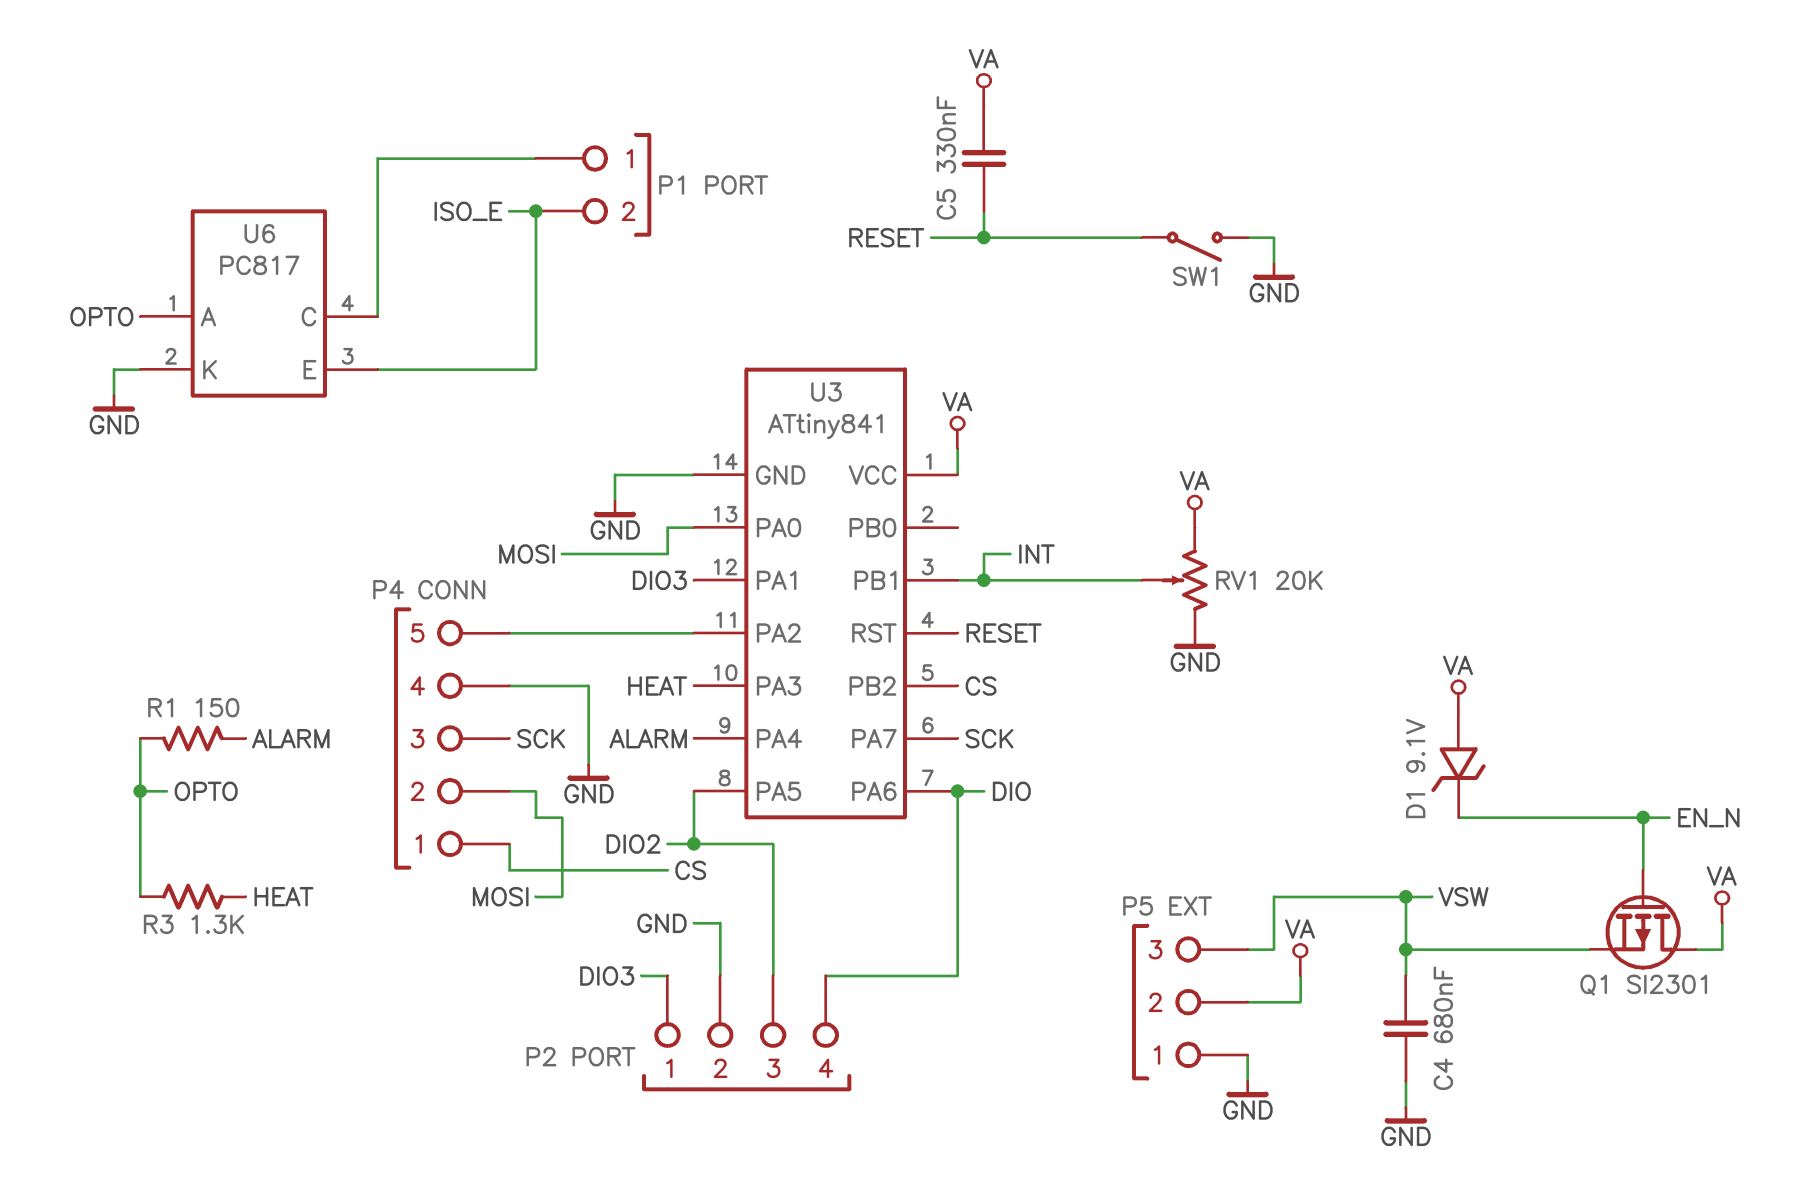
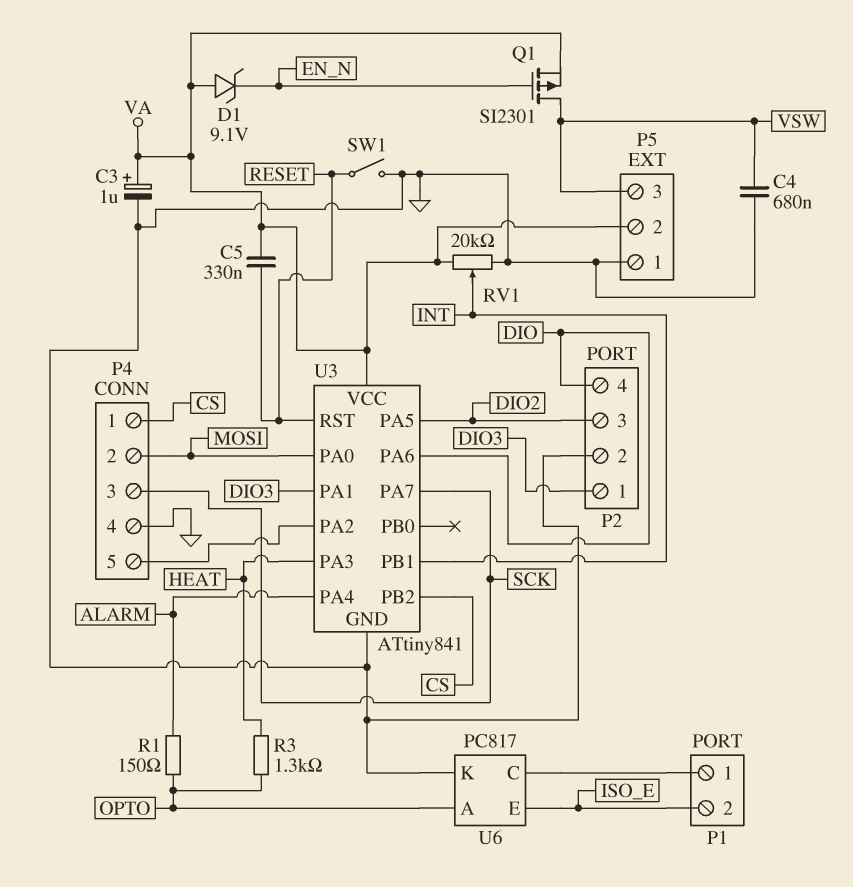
C3: none -> 1uF (plus VA, minus GND)
Q1: PMOS SI2301 (G EN_N, D VA, S VSW) -> PMOS SI2301 (G EN_N, D VSW, S VA)

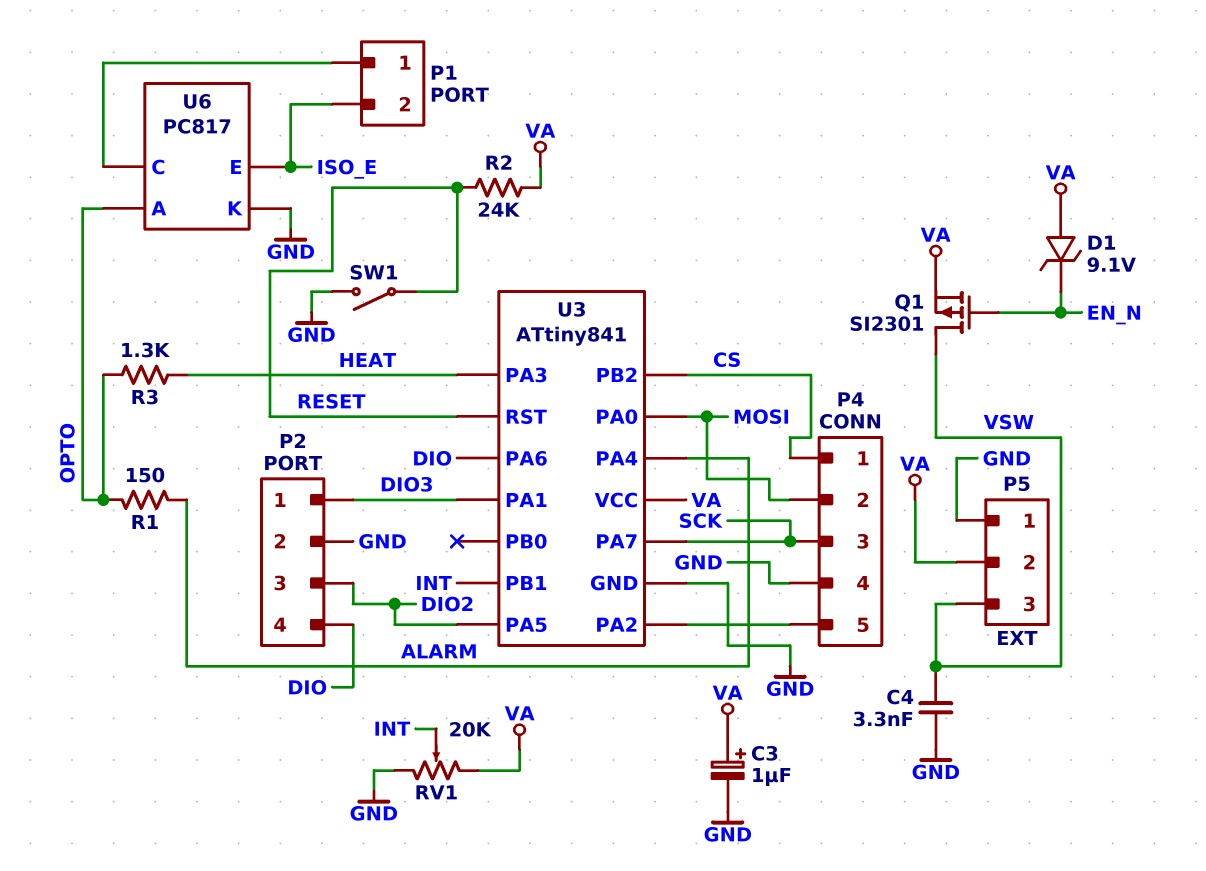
C4: 680nF (GND, VSW) -> 3.3nF (GND, VSW)
C5: 330nF (RESET, VA) -> none
R2: none -> 24k (RESET, VA)

